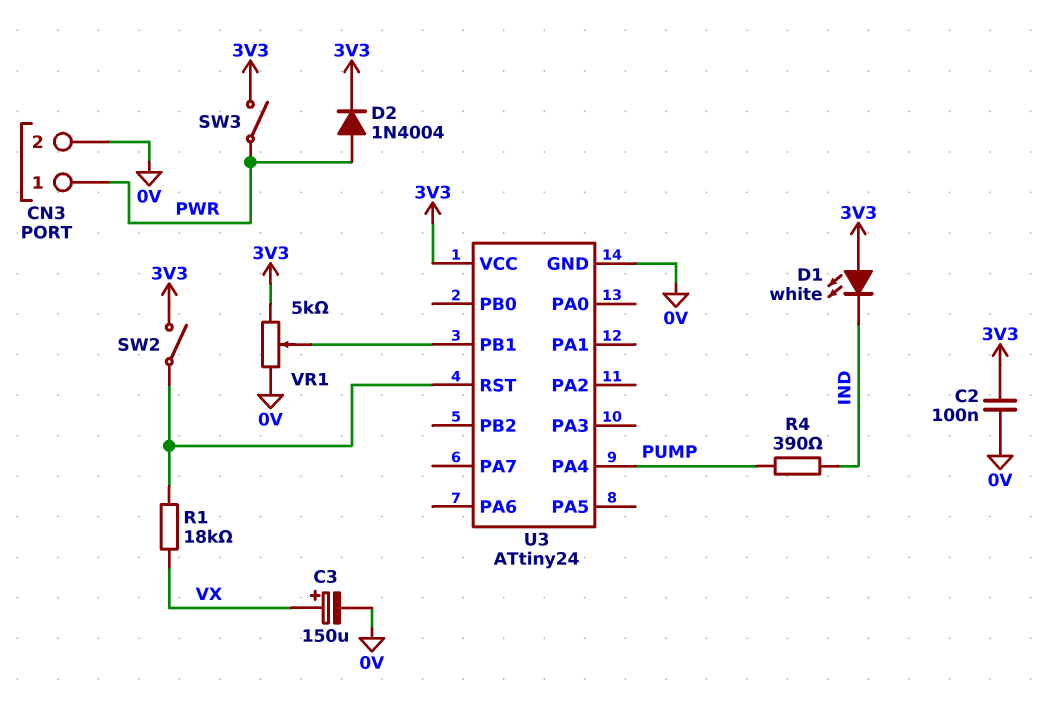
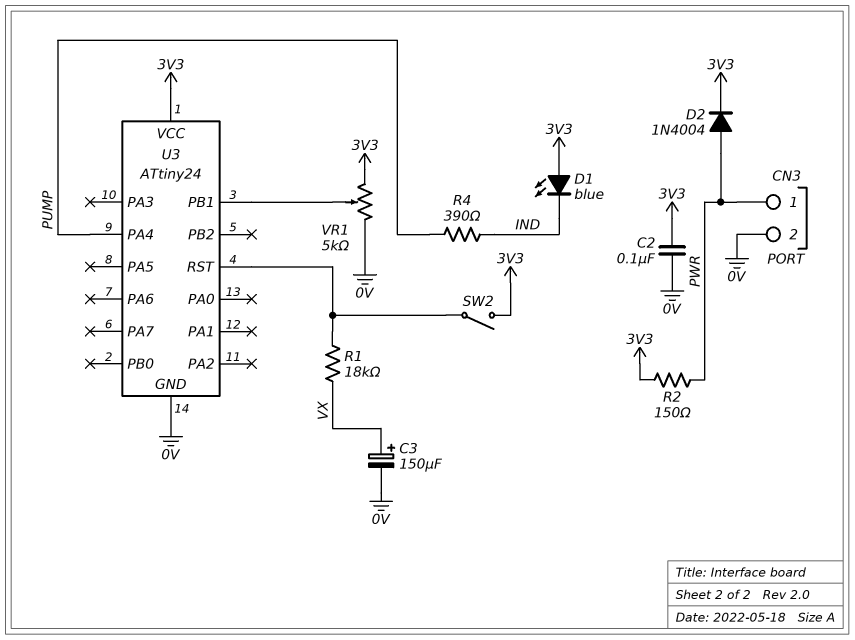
D1: LED white (A 3V3, K IND) -> LED blue (A 3V3, K IND)
R2: none -> 150 (3V3, PWR)
SW3: switch (3V3, PWR) -> none

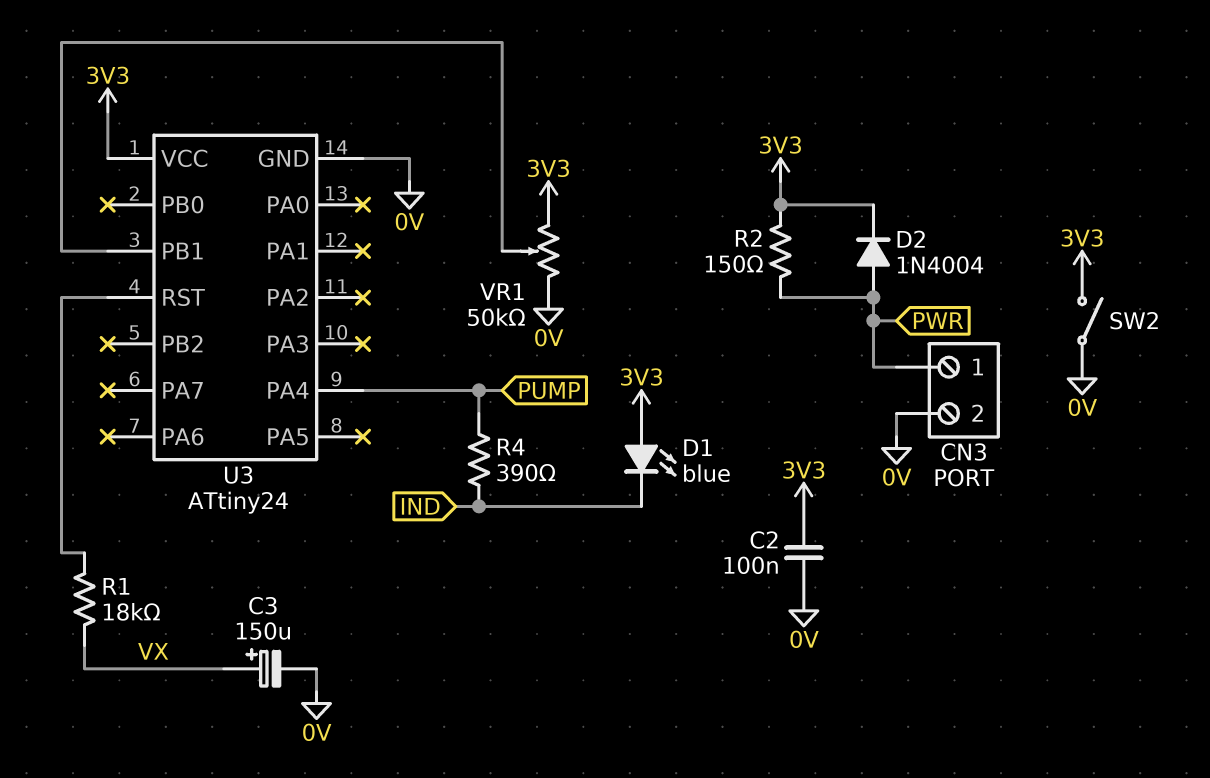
SW2: switch (3V3, U3/RST) -> switch (0V, 3V3)
VR1: 5k (0V, 3V3, wiper U3/PB1) -> 50k (0V, 3V3, wiper U3/PB1)

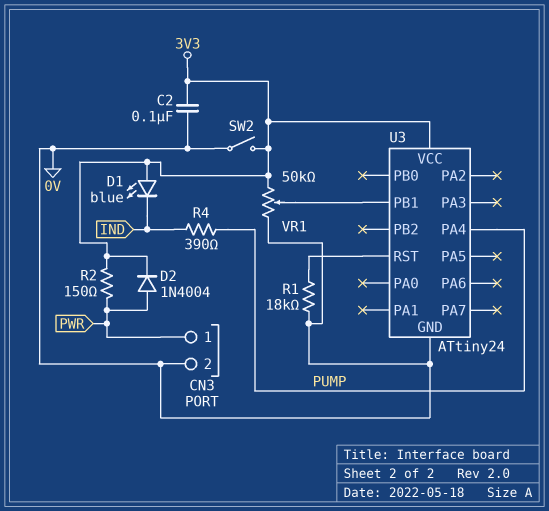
C3: 150uF (plus VX, minus 0V) -> none
R1: 18k (U3/RST, VX) -> 18k (0V, U3/RST)

